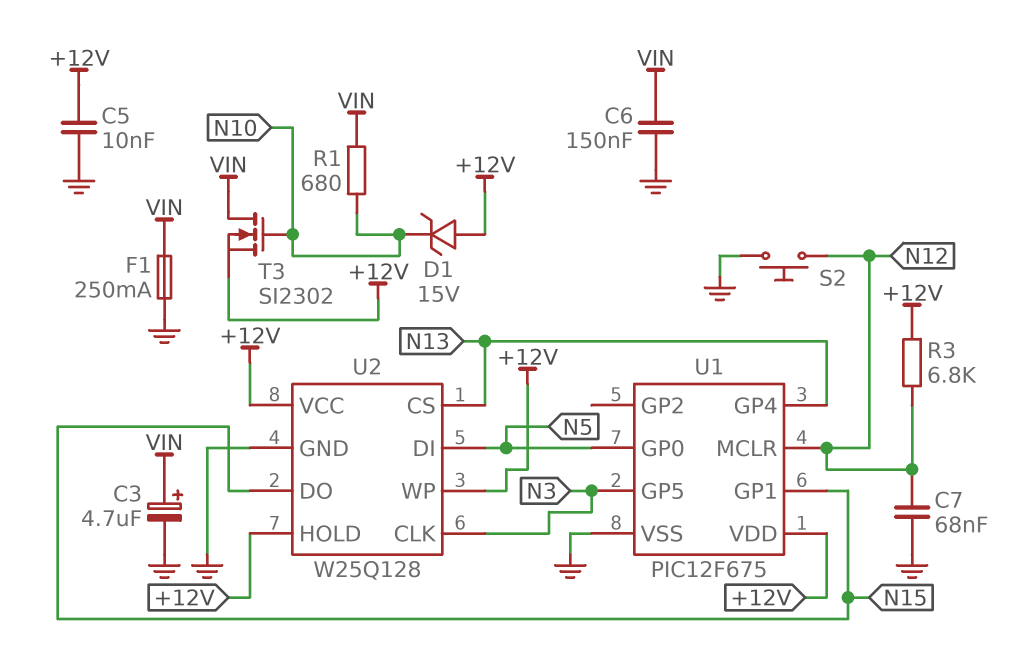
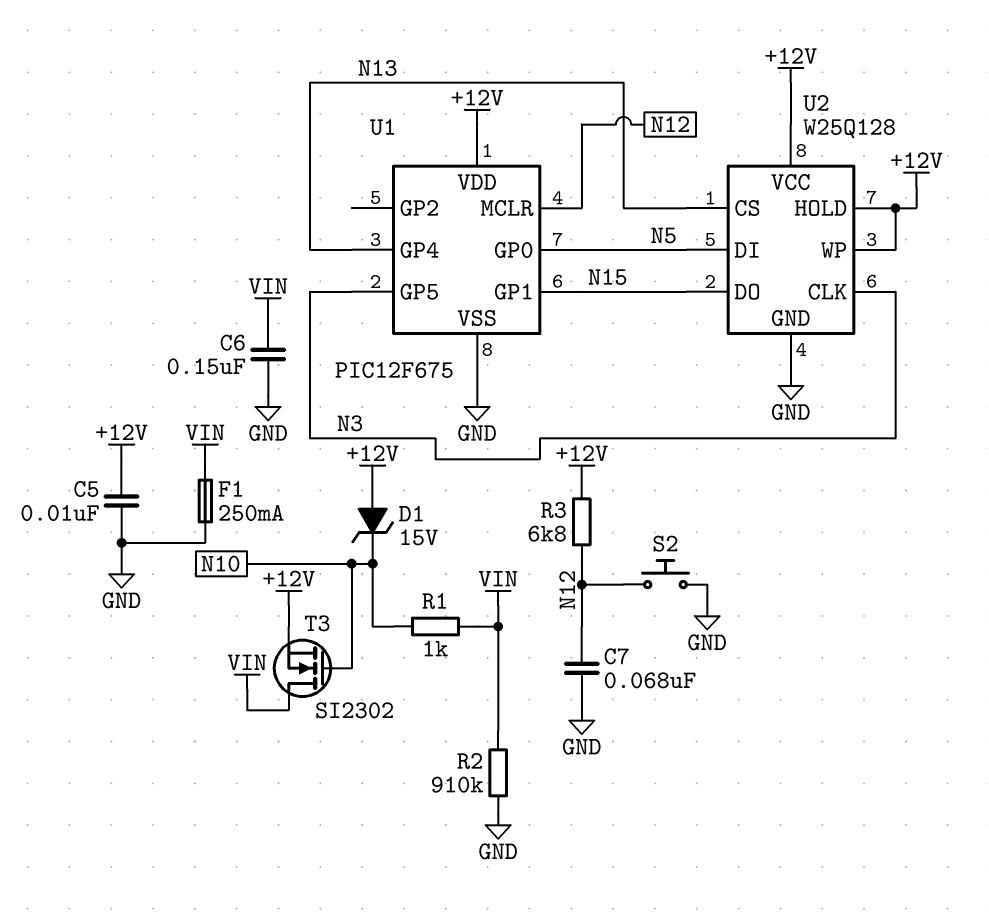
C3: 4.7uF (plus VIN, minus GND) -> none
R1: 680 (N10, VIN) -> 1k (N10, VIN)
R2: none -> 910k (GND, VIN)

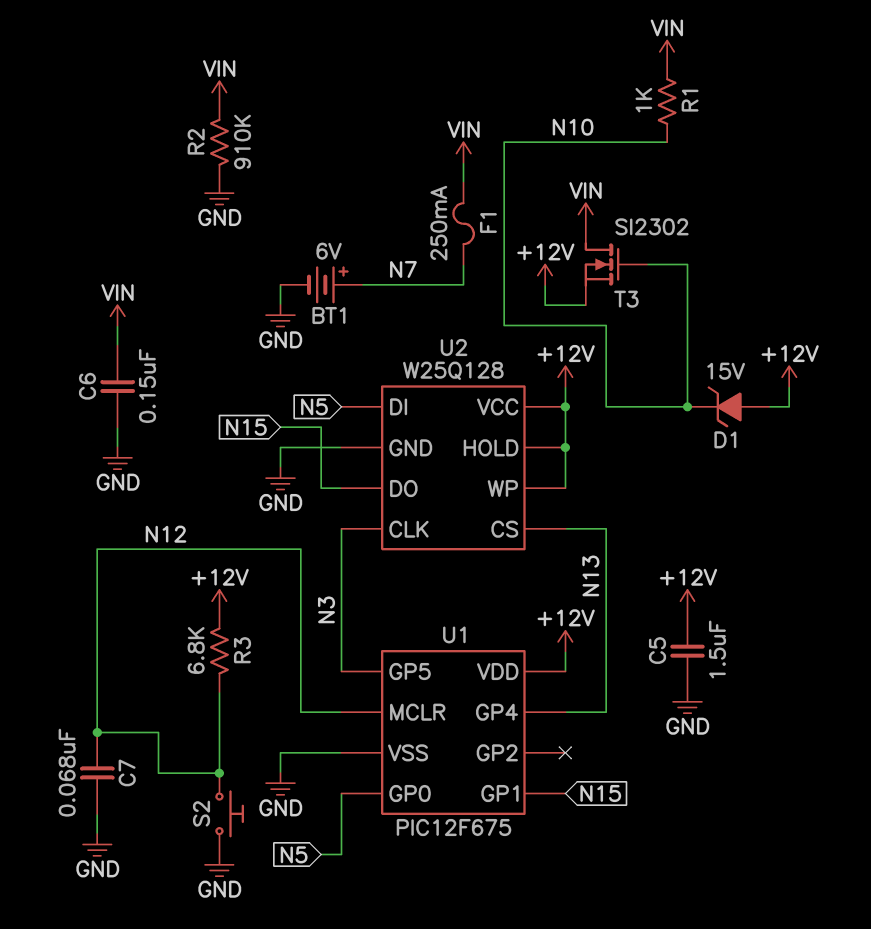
BT1: none -> 6V (plus N7, minus GND)
C5: 10nF (+12V, GND) -> 1.5uF (+12V, GND)
F1: 250mA (GND, VIN) -> 250mA (N7, VIN)

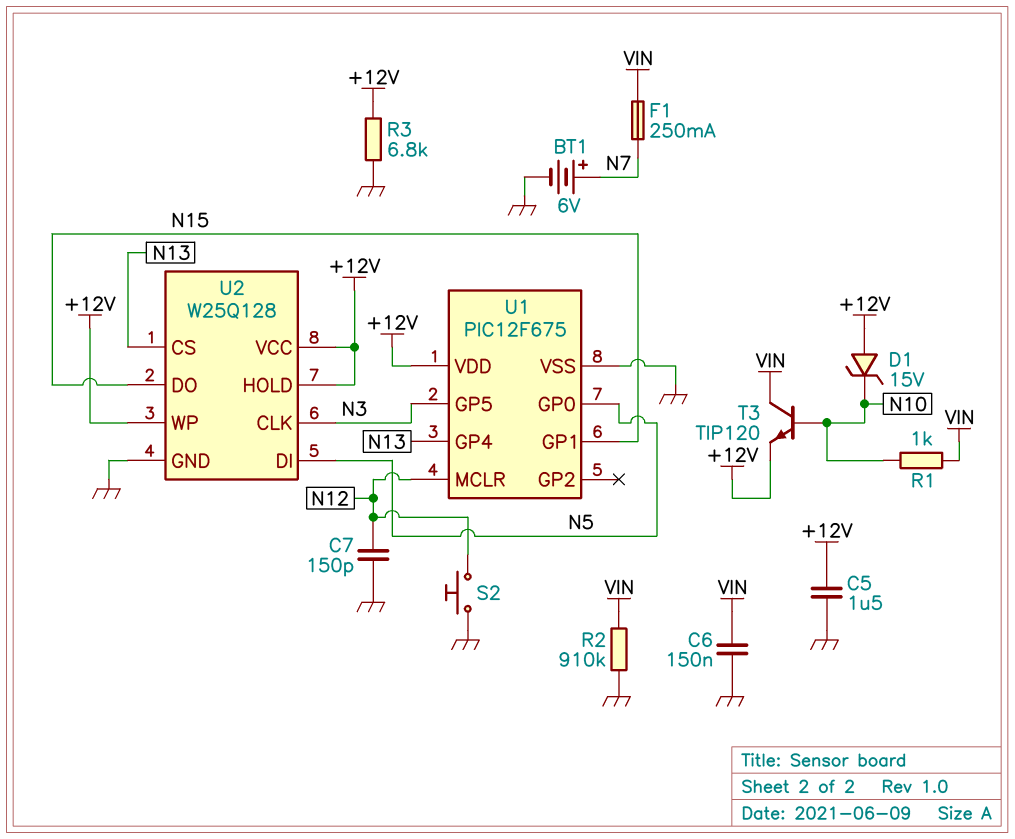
C7: 68nF (GND, N12) -> 150pF (GND, N12)
R3: 6.8k (+12V, N12) -> 6.8k (+12V, GND)
T3: NMOS SI2302 (G N10, D VIN, S +12V) -> NPN TIP120 (B N10, C VIN, E +12V)

